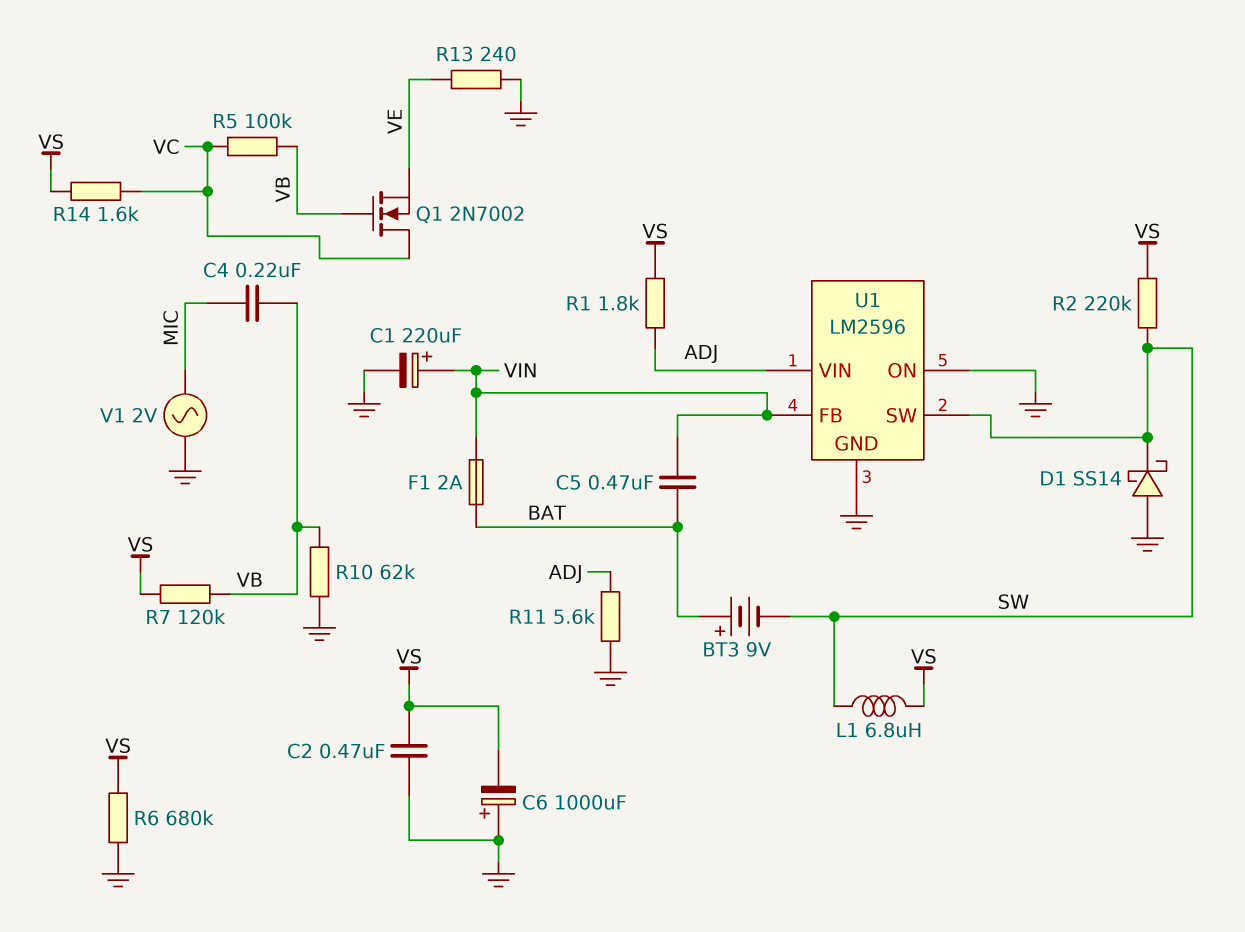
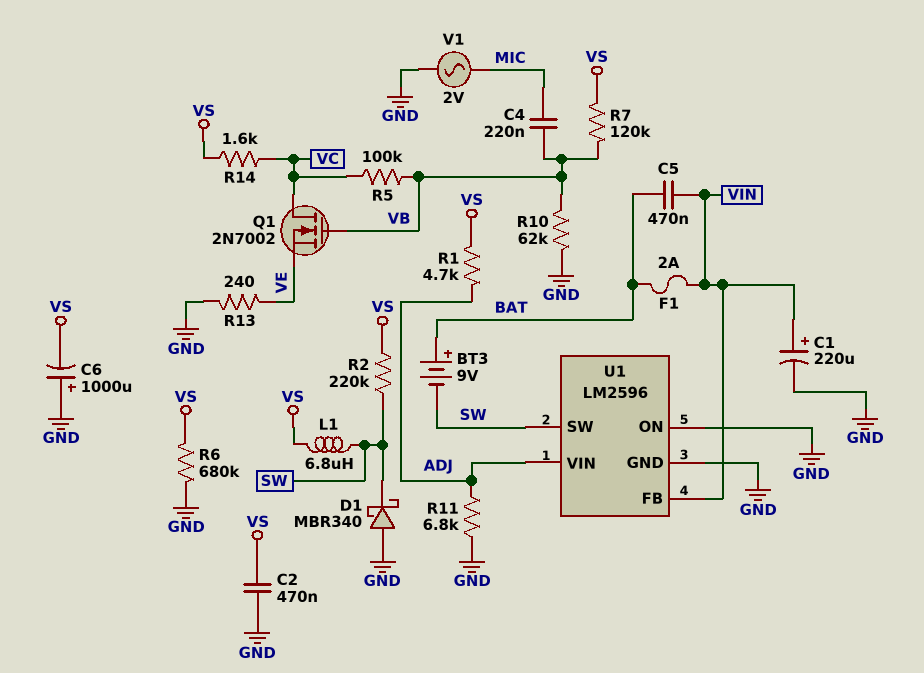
D1: schottky SS14 (A GND, K SW) -> schottky MBR340 (A GND, K SW)
R1: 1.8k (ADJ, VS) -> 4.7k (ADJ, VS)
R11: 5.6k (ADJ, GND) -> 6.8k (ADJ, GND)

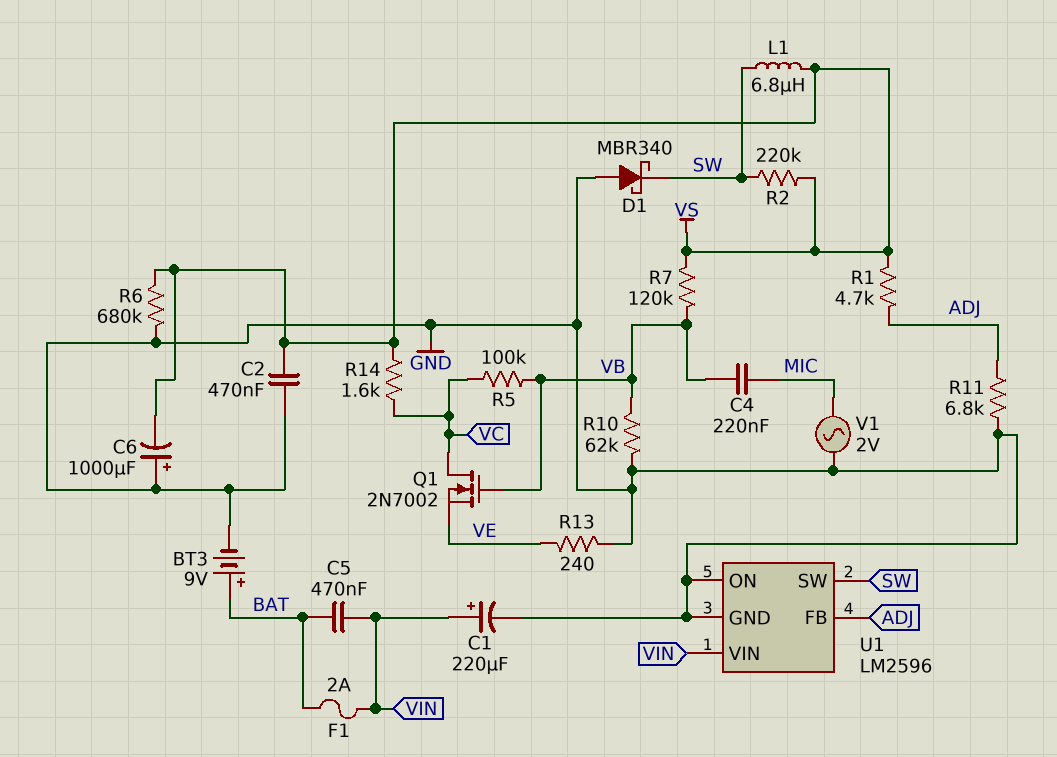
BT3: 9V (plus BAT, minus SW) -> 9V (plus BAT, minus GND)
U1 pin FB: VIN -> ADJ
U1 pin VIN: ADJ -> VIN

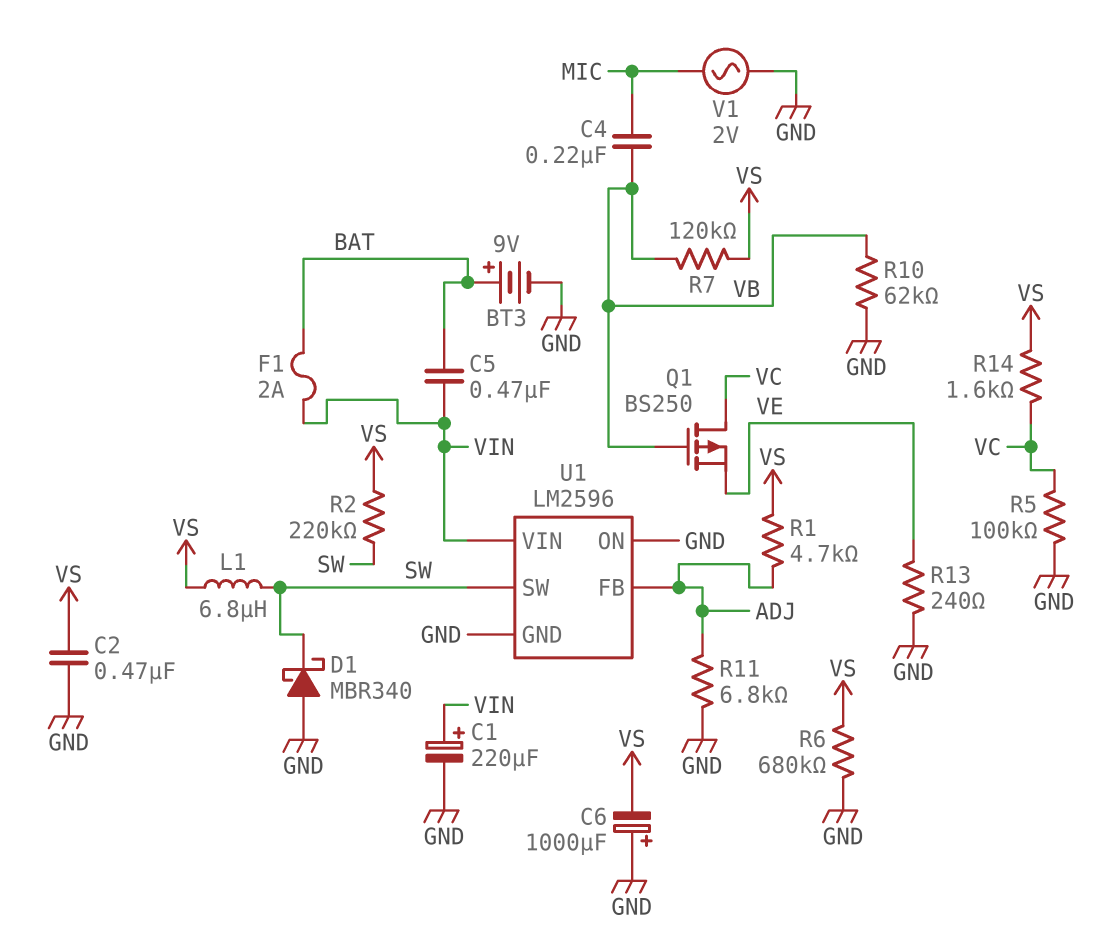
Q1: NMOS 2N7002 (G VB, D VC, S VE) -> PMOS BS250 (G VB, D VC, S VE)
R5: 100k (VB, VC) -> 100k (GND, VC)

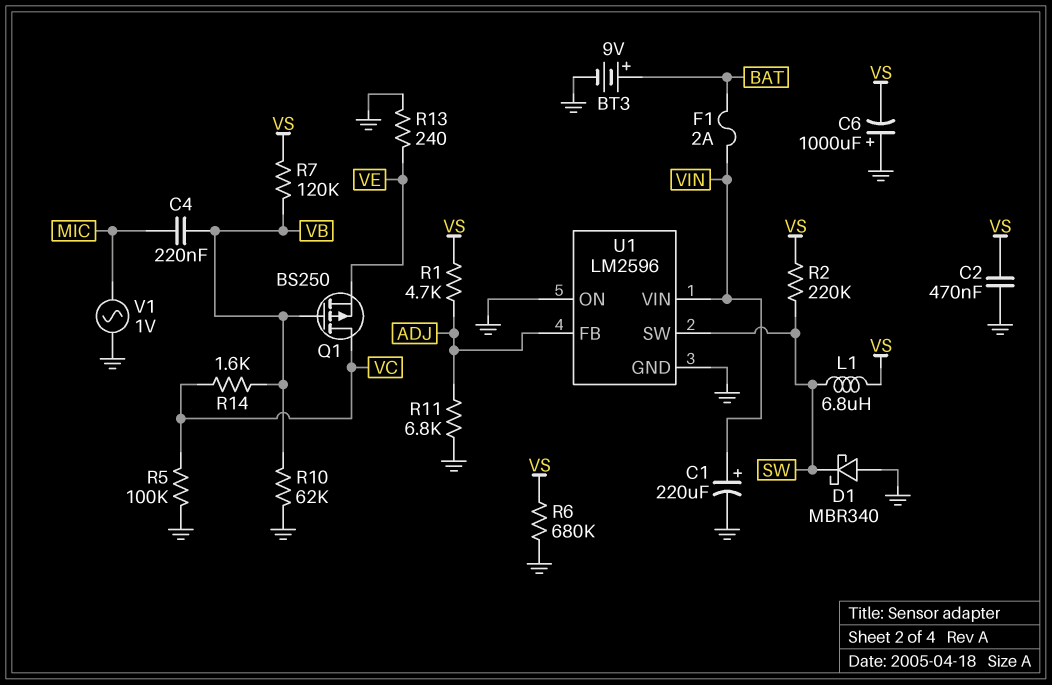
C5: 470nF (BAT, VIN) -> none
R14: 1.6k (VC, VS) -> 1.6k (VB, VC)
V1: AC 2V (GND, MIC) -> AC 1V (GND, MIC)

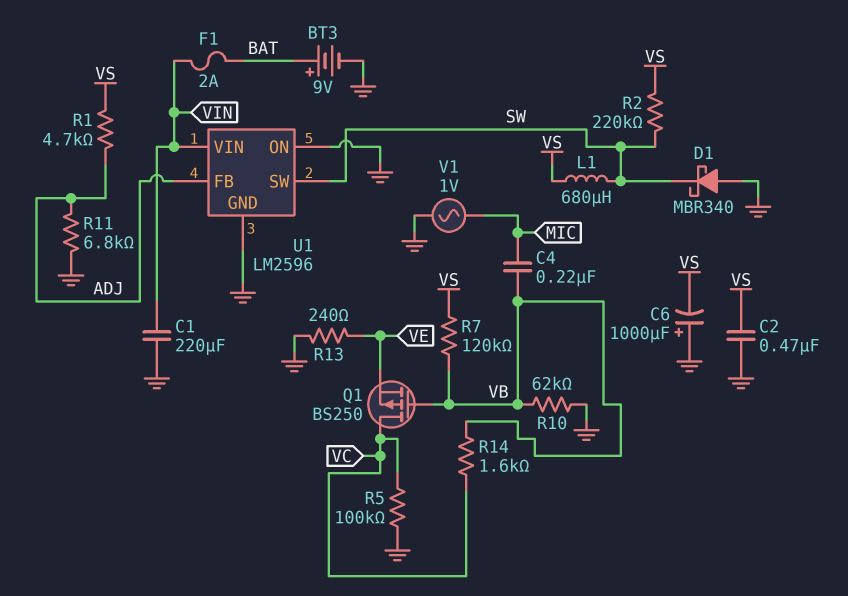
C1: 220uF (plus VIN, minus GND) -> 220uF (GND, VIN)
L1: 6.8uH (SW, VS) -> 680uH (SW, VS)
R6: 680k (GND, VS) -> none

